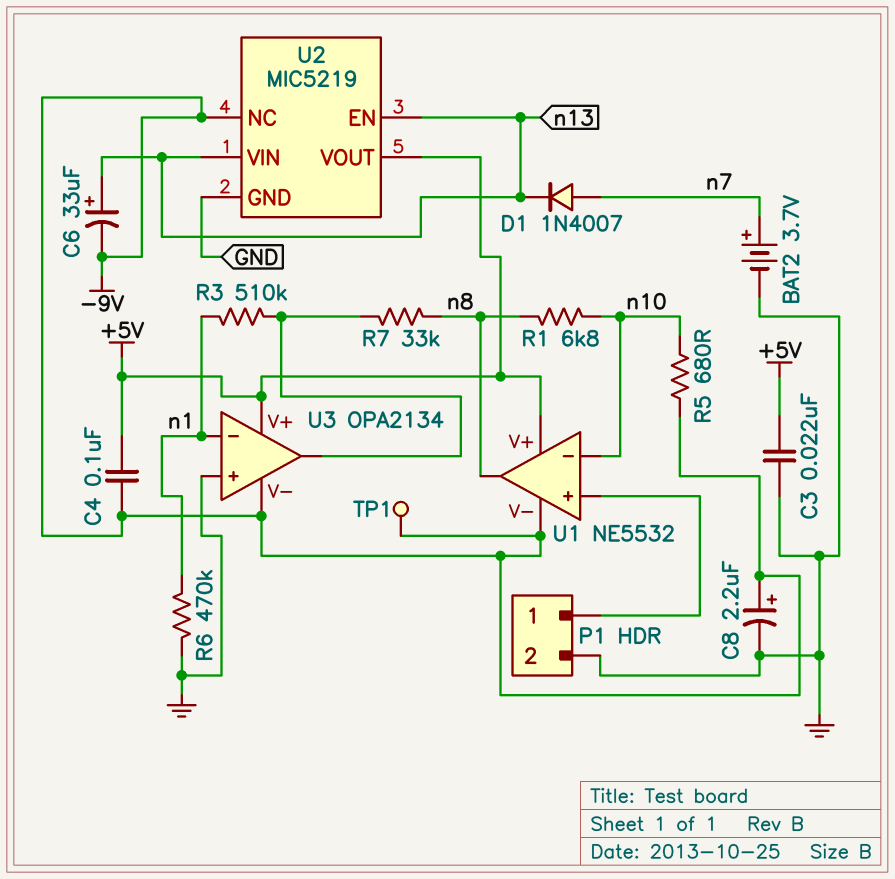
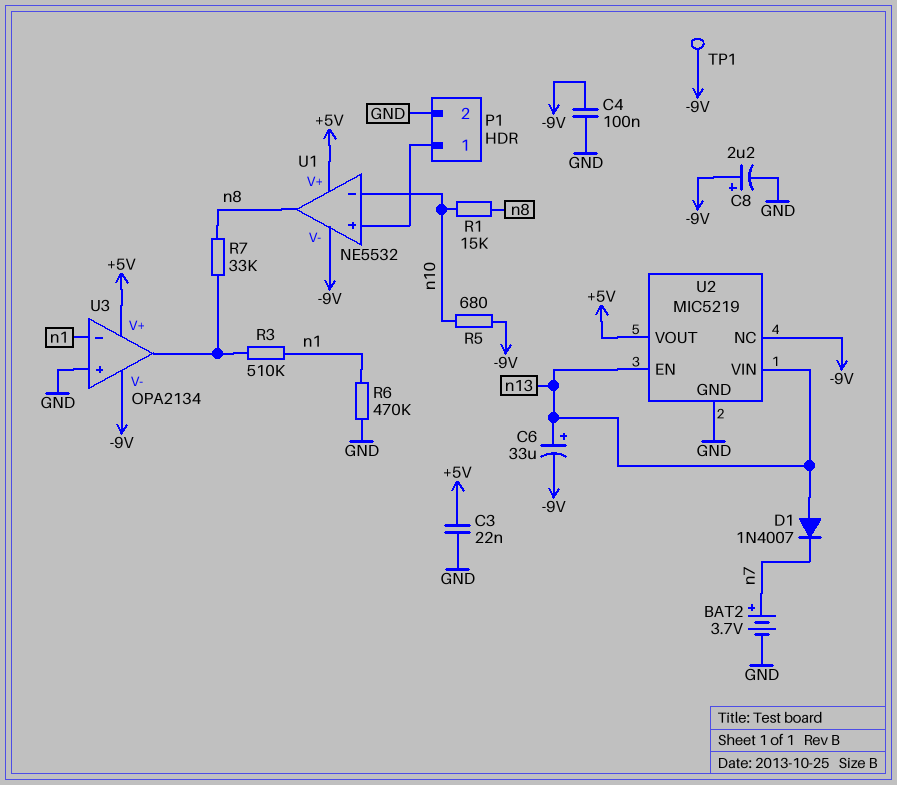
C4: 100nF (+5V, -9V) -> 100nF (-9V, GND)
D1: diode 1N4007 (A n7, K n13) -> diode 1N4007 (A n13, K n7)
R1: 6.8k (n8, n10) -> 15k (n8, n10)

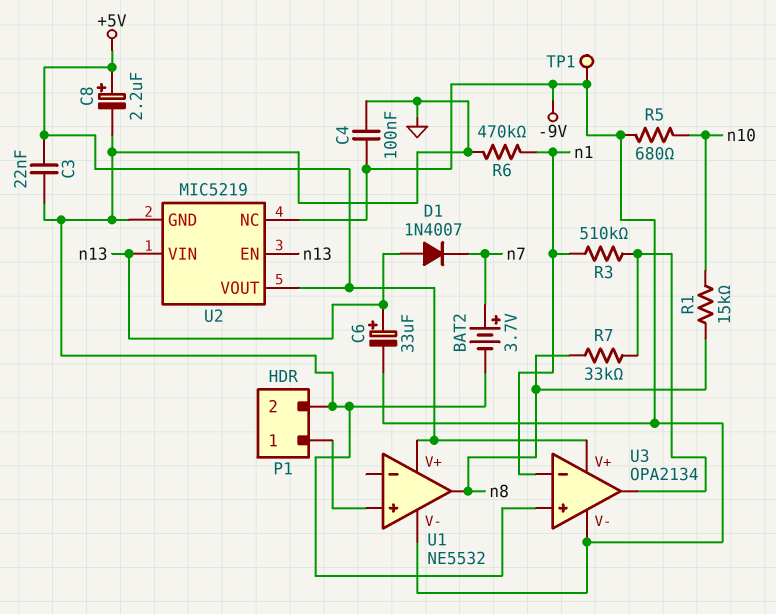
C8: 2.2uF (plus -9V, minus GND) -> 2.2uF (plus +5V, minus GND)
U1 pin in-: n10 -> none

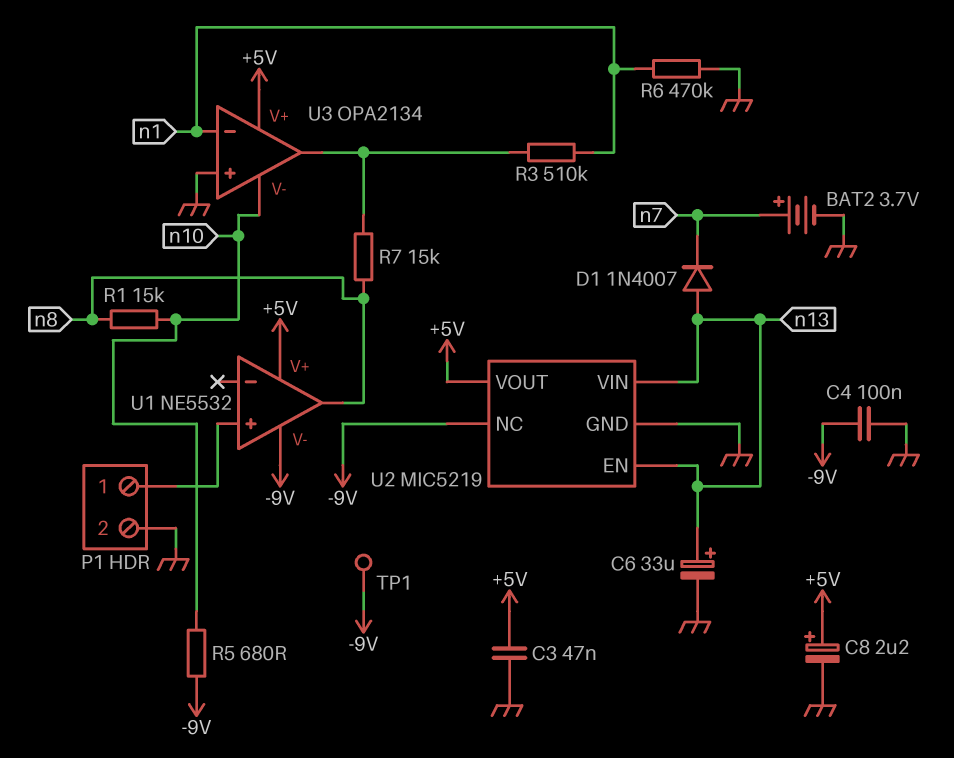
C3: 22nF (+5V, GND) -> 47nF (+5V, GND)
C6: 33uF (plus n13, minus -9V) -> 33uF (plus n13, minus GND)
R7: 33k (U3/out, n8) -> 15k (U3/out, n8)
U3 pin V-: -9V -> n10

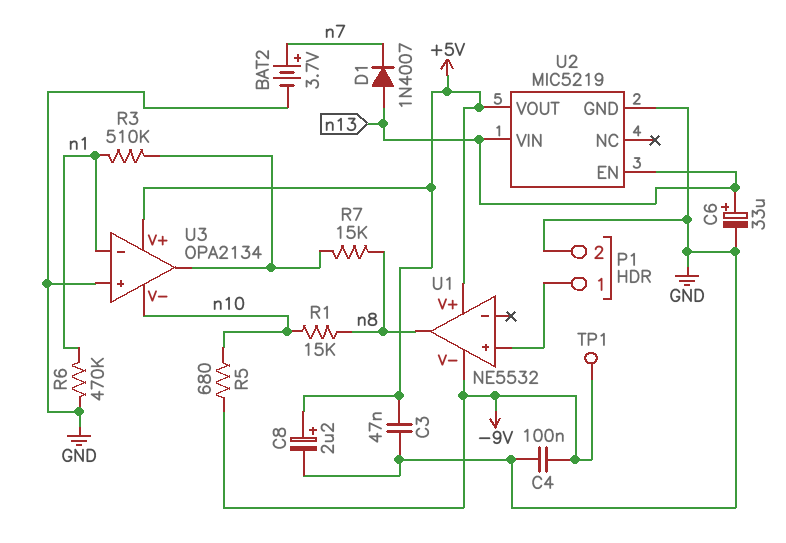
U2 pin NC: -9V -> none

